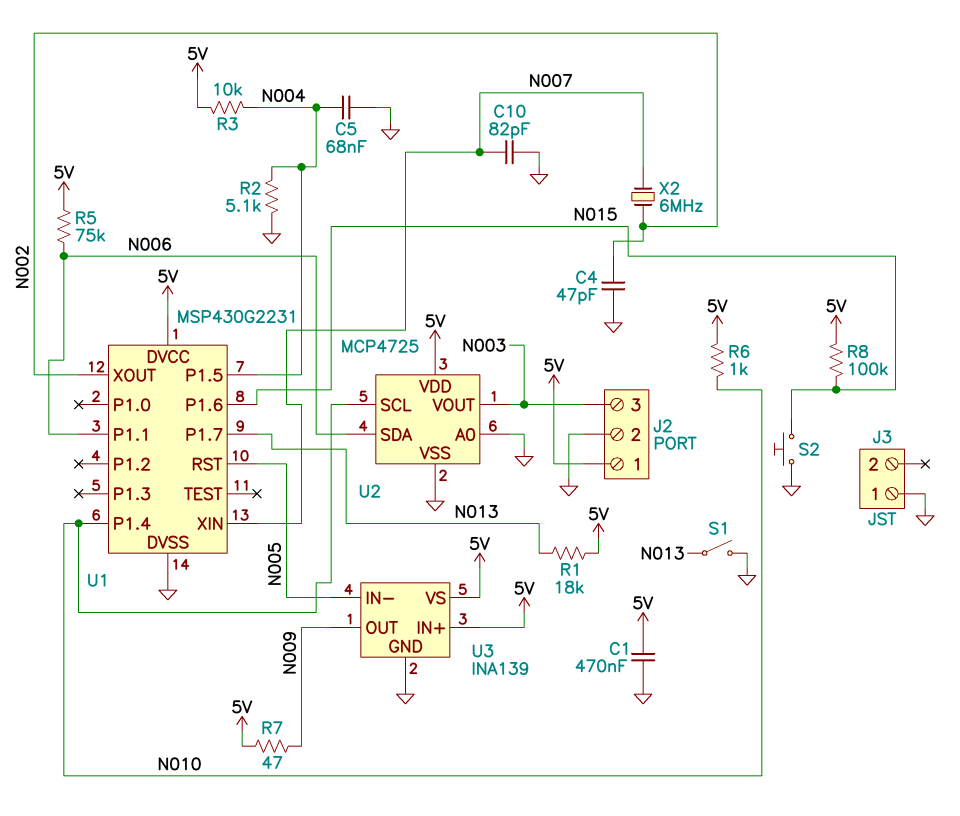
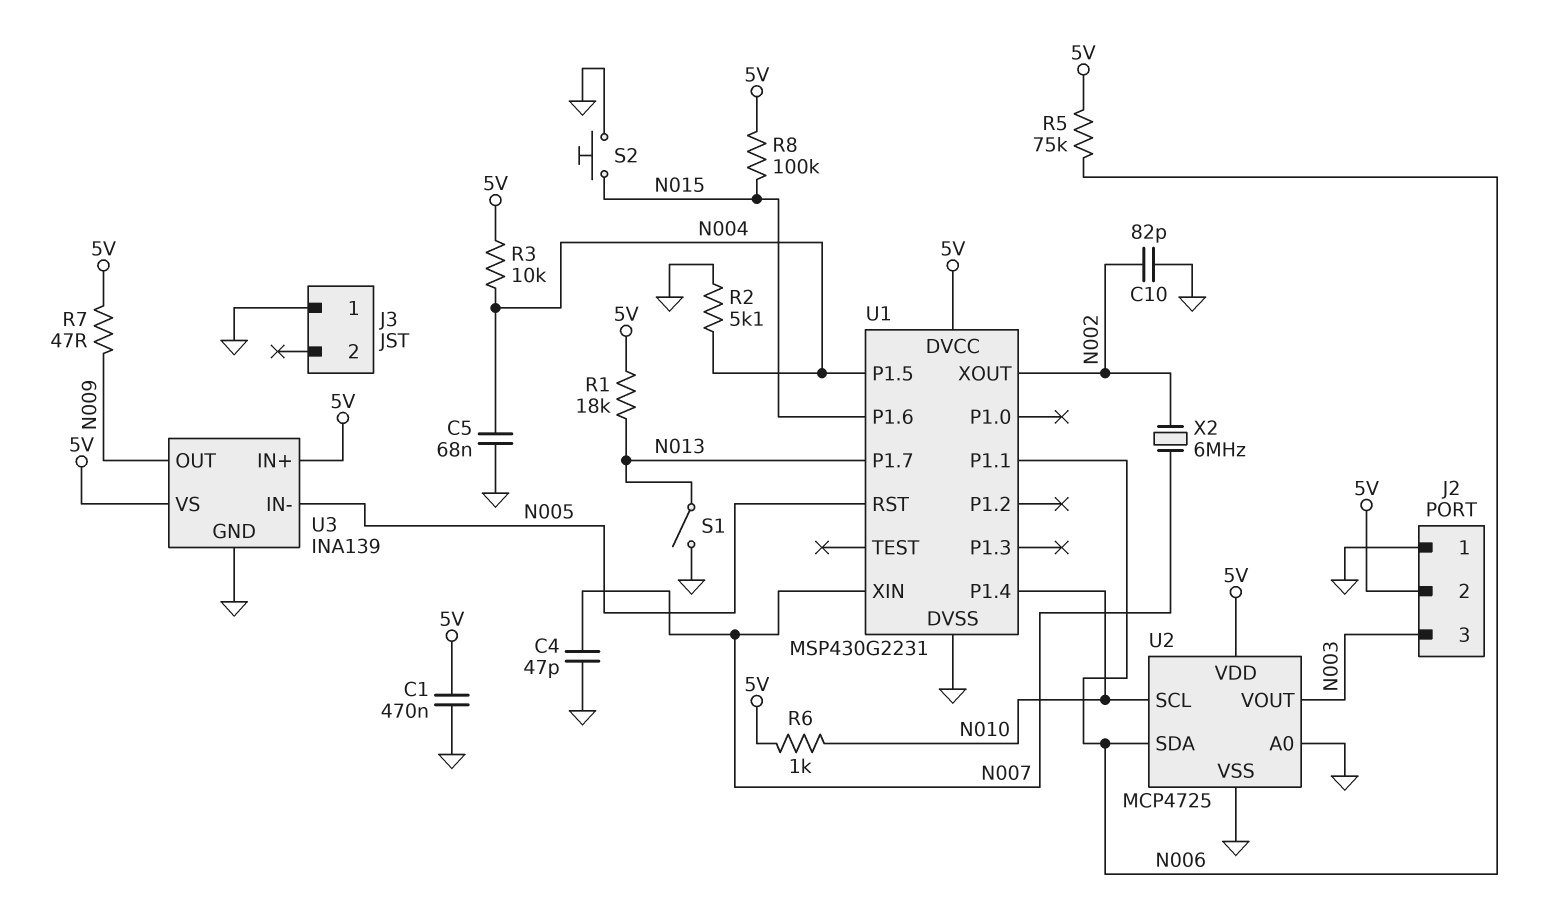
C4: 47pF (GND, N002) -> 47pF (GND, N007)
C10: 82pF (GND, N007) -> 82pF (GND, N002)
J2 pin 1: 5V -> GND
J2 pin 2: GND -> 5V

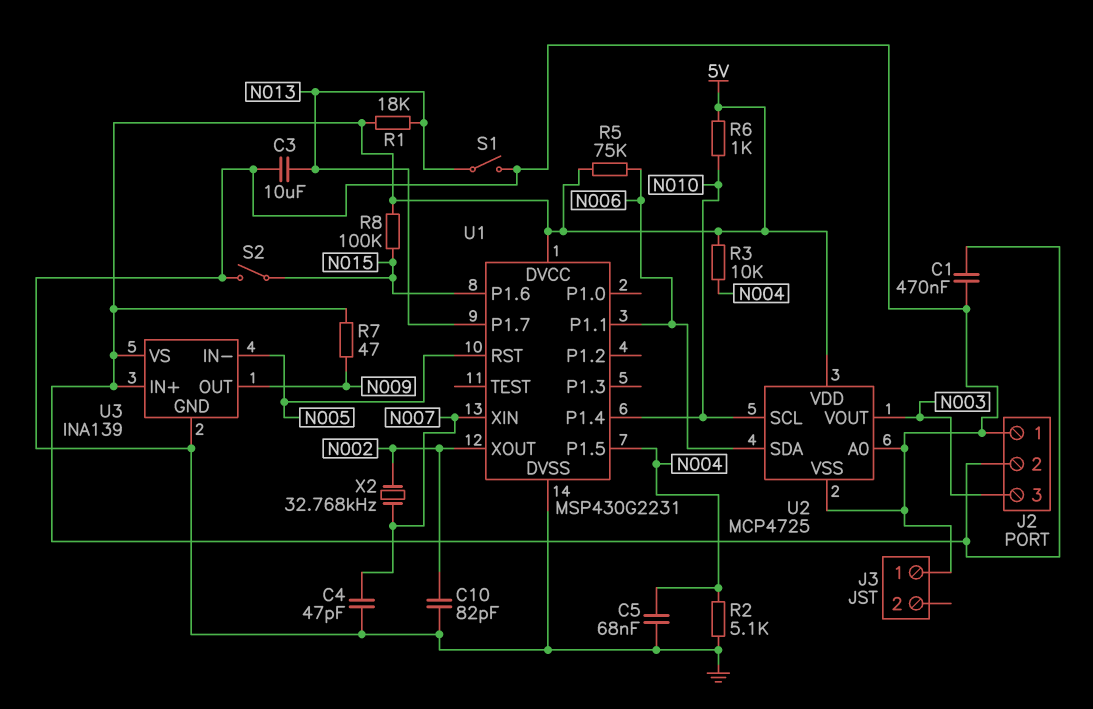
C3: none -> 10uF (GND, N013)
S2: button (GND, N015) -> switch (GND, N015)
X2: 6MHz (N002, N007) -> 32.768kHz (N002, N007)

